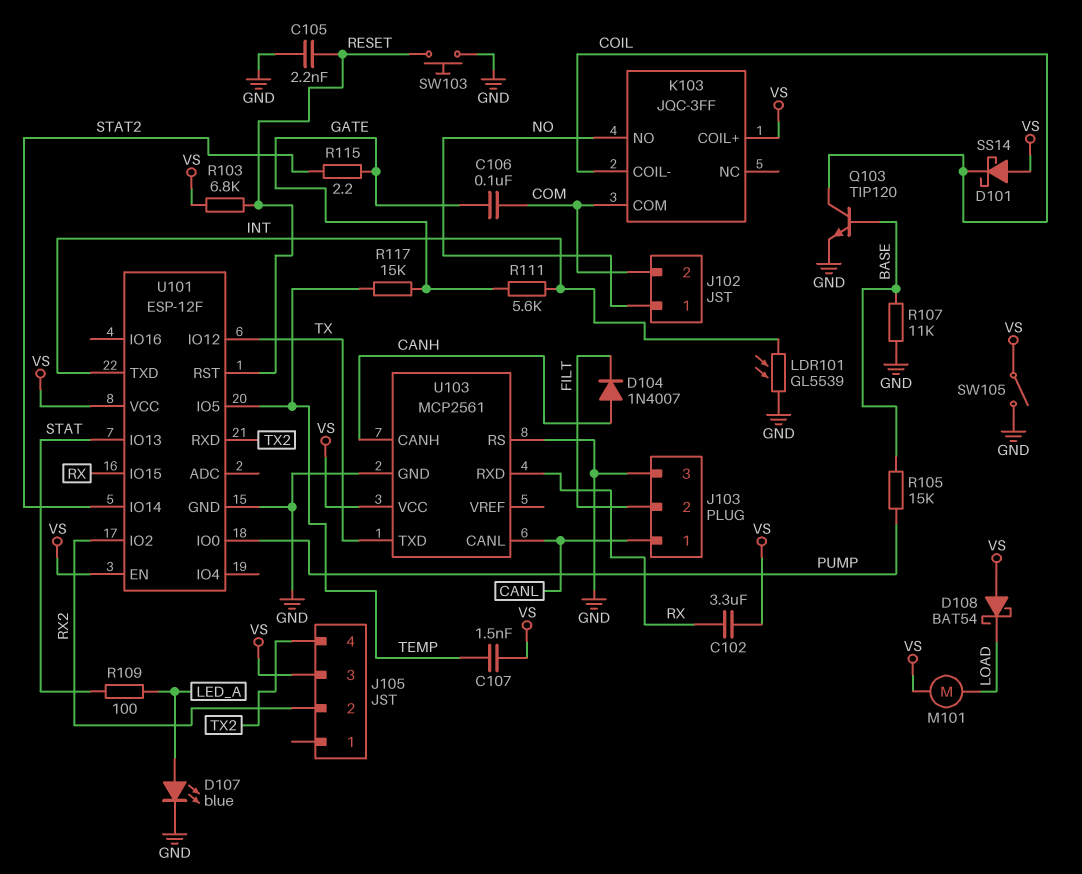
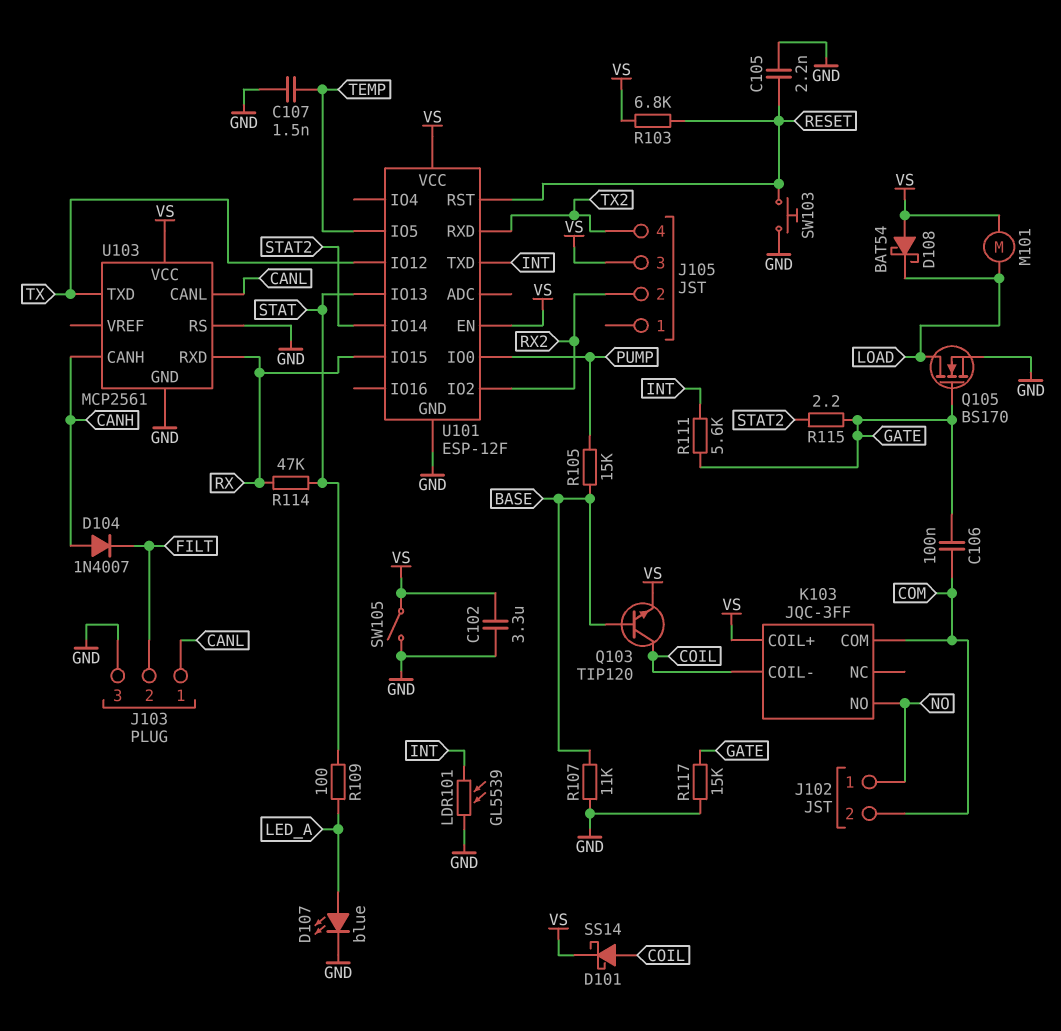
C102: 3.3uF (RX, VS) -> 3.3uF (GND, VS)
C107: 1.5nF (TEMP, VS) -> 1.5nF (GND, TEMP)
D101: schottky SS14 (A VS, K COIL) -> schottky SS14 (A COIL, K VS)
Q103: NPN TIP120 (B BASE, C COIL, E GND) -> NPN TIP120 (B BASE, C COIL, E VS)
Q105: none -> NMOS BS170 (G GATE, D LOAD, S GND)
R114: none -> 47k (RX, STAT)
R117: 15k (GATE, TEMP) -> 15k (GATE, GND)

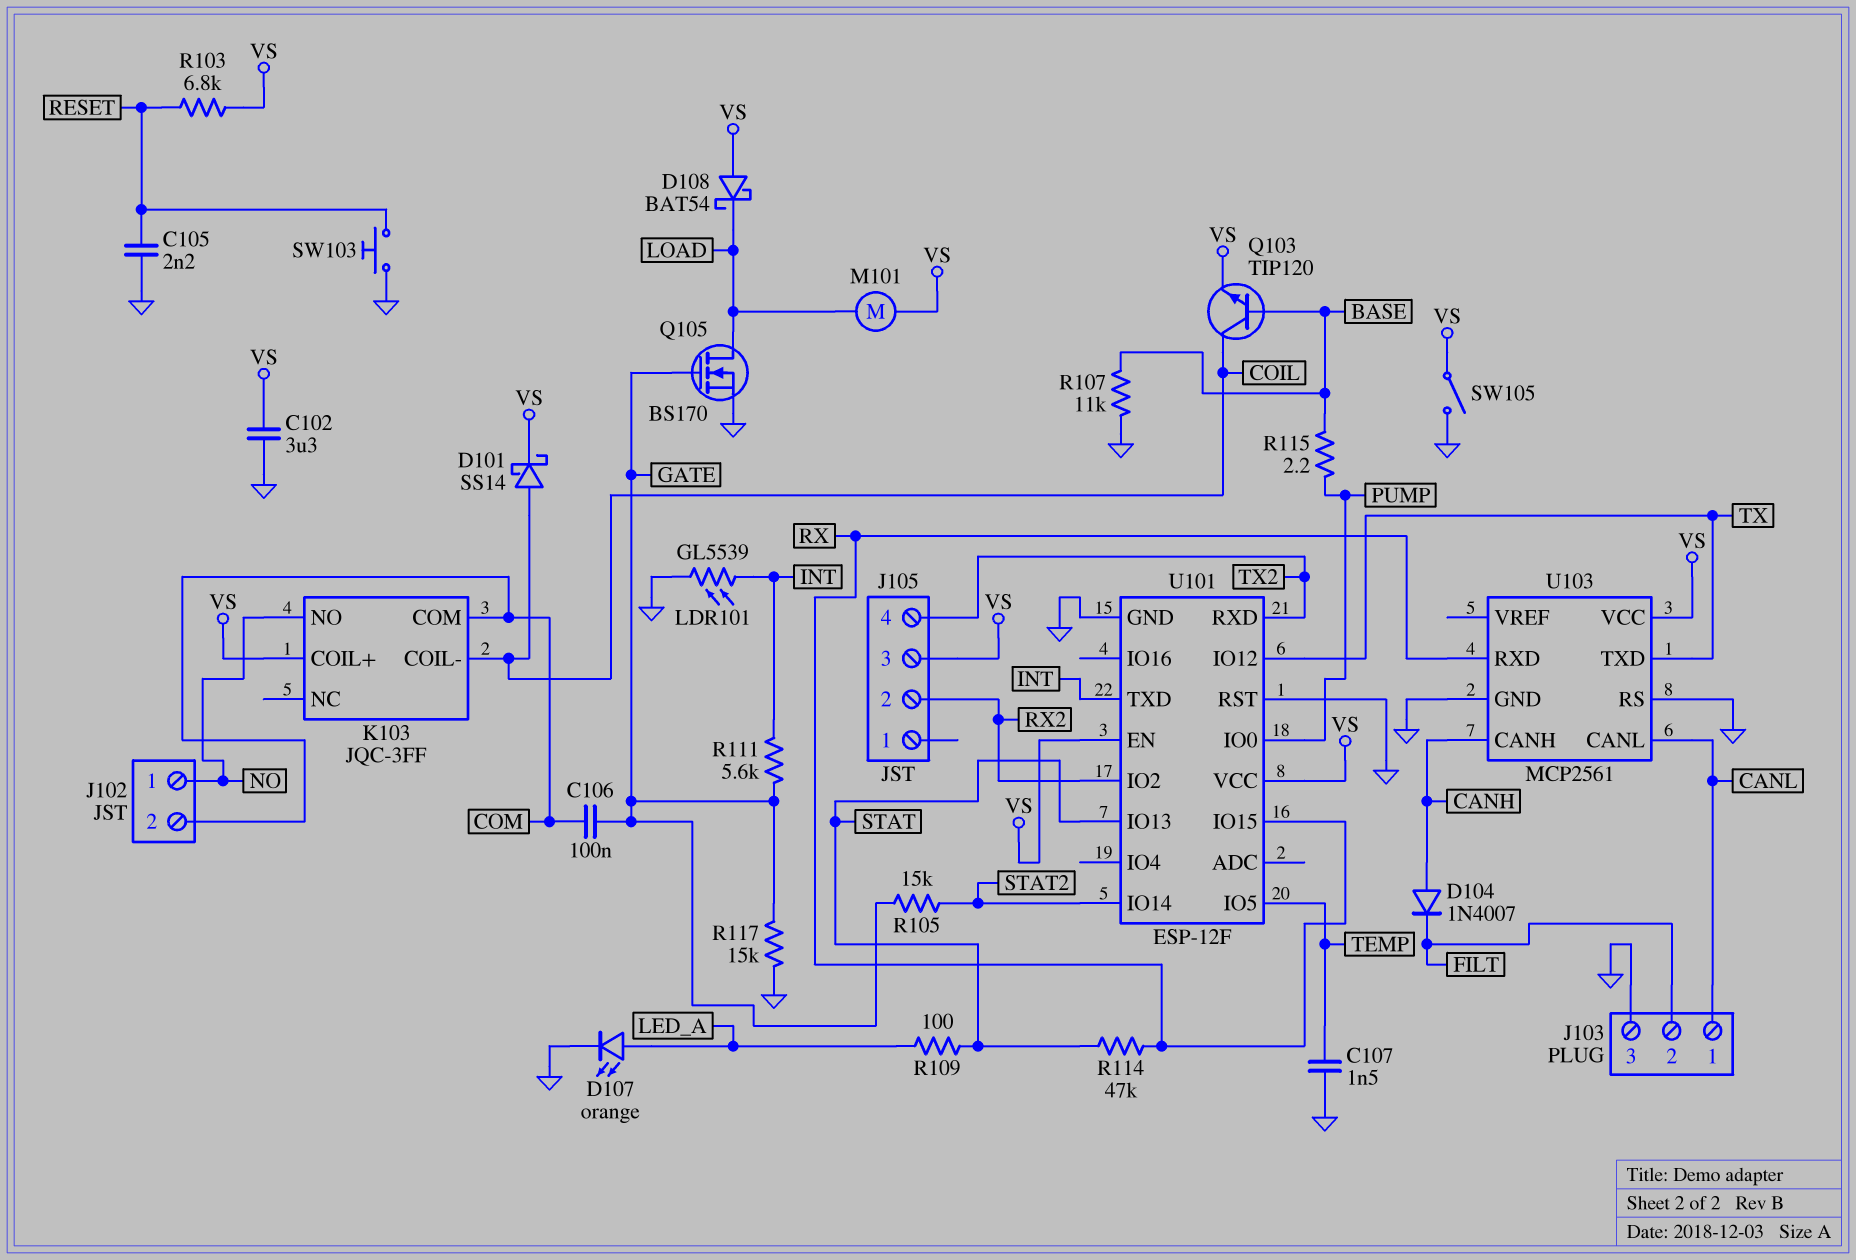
D107: LED blue (A LED_A, K GND) -> LED orange (A LED_A, K GND)
R105: 15k (BASE, PUMP) -> 15k (GATE, STAT2)
R115: 2.2 (GATE, STAT2) -> 2.2 (BASE, PUMP)
U101 pin RST: RESET -> GND

